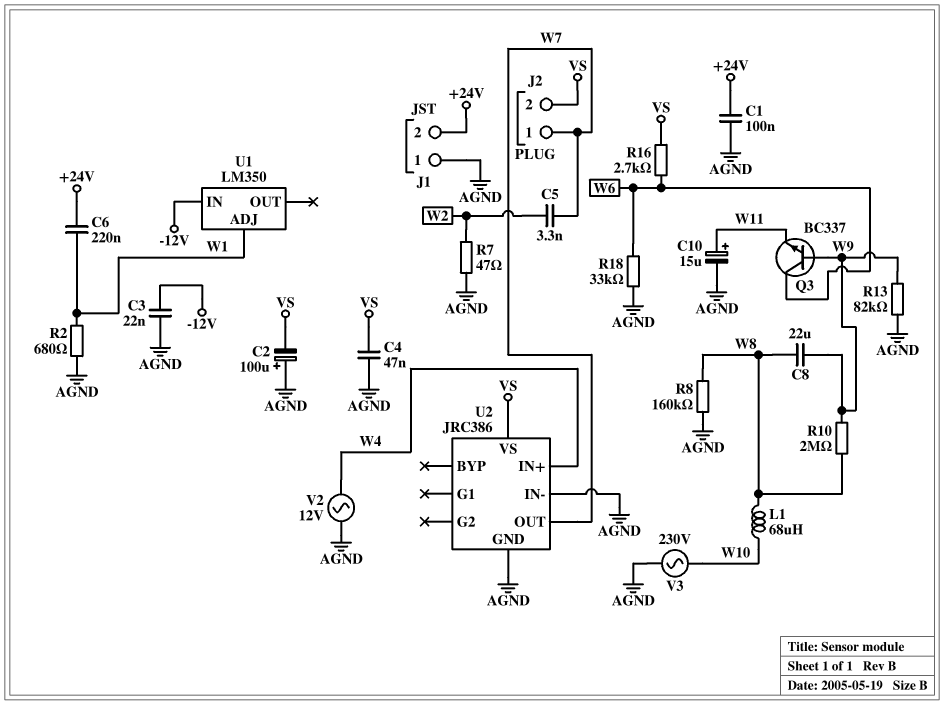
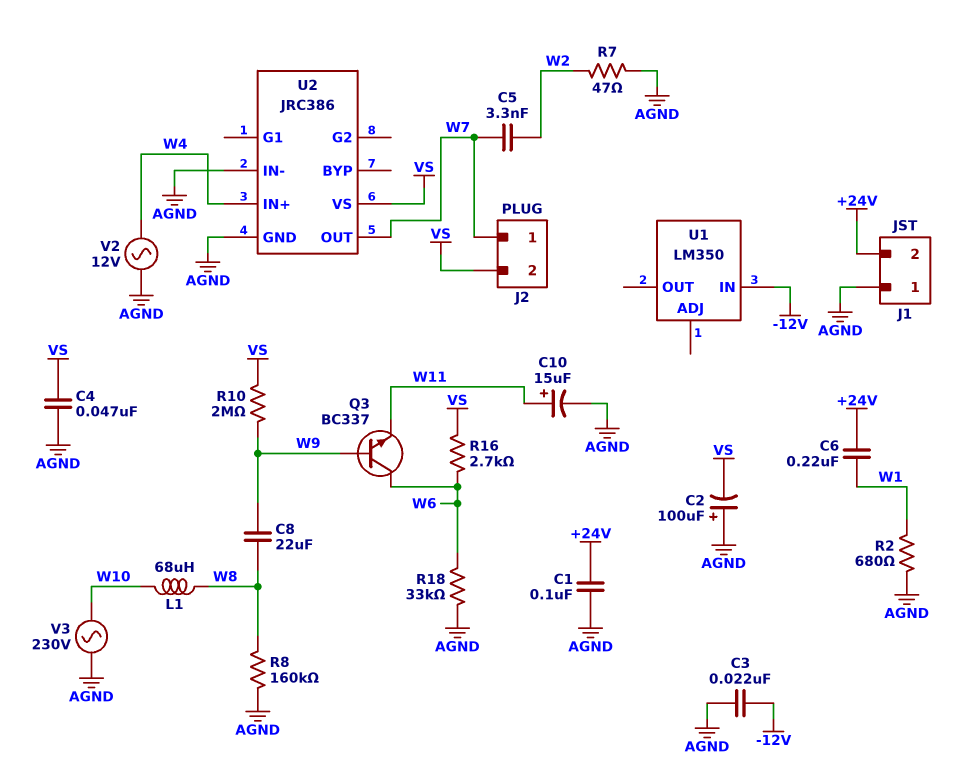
R10: 2M (W8, W9) -> 2M (VS, W9)
R13: 82k (AGND, W9) -> none
U1 pin ADJ: W1 -> none

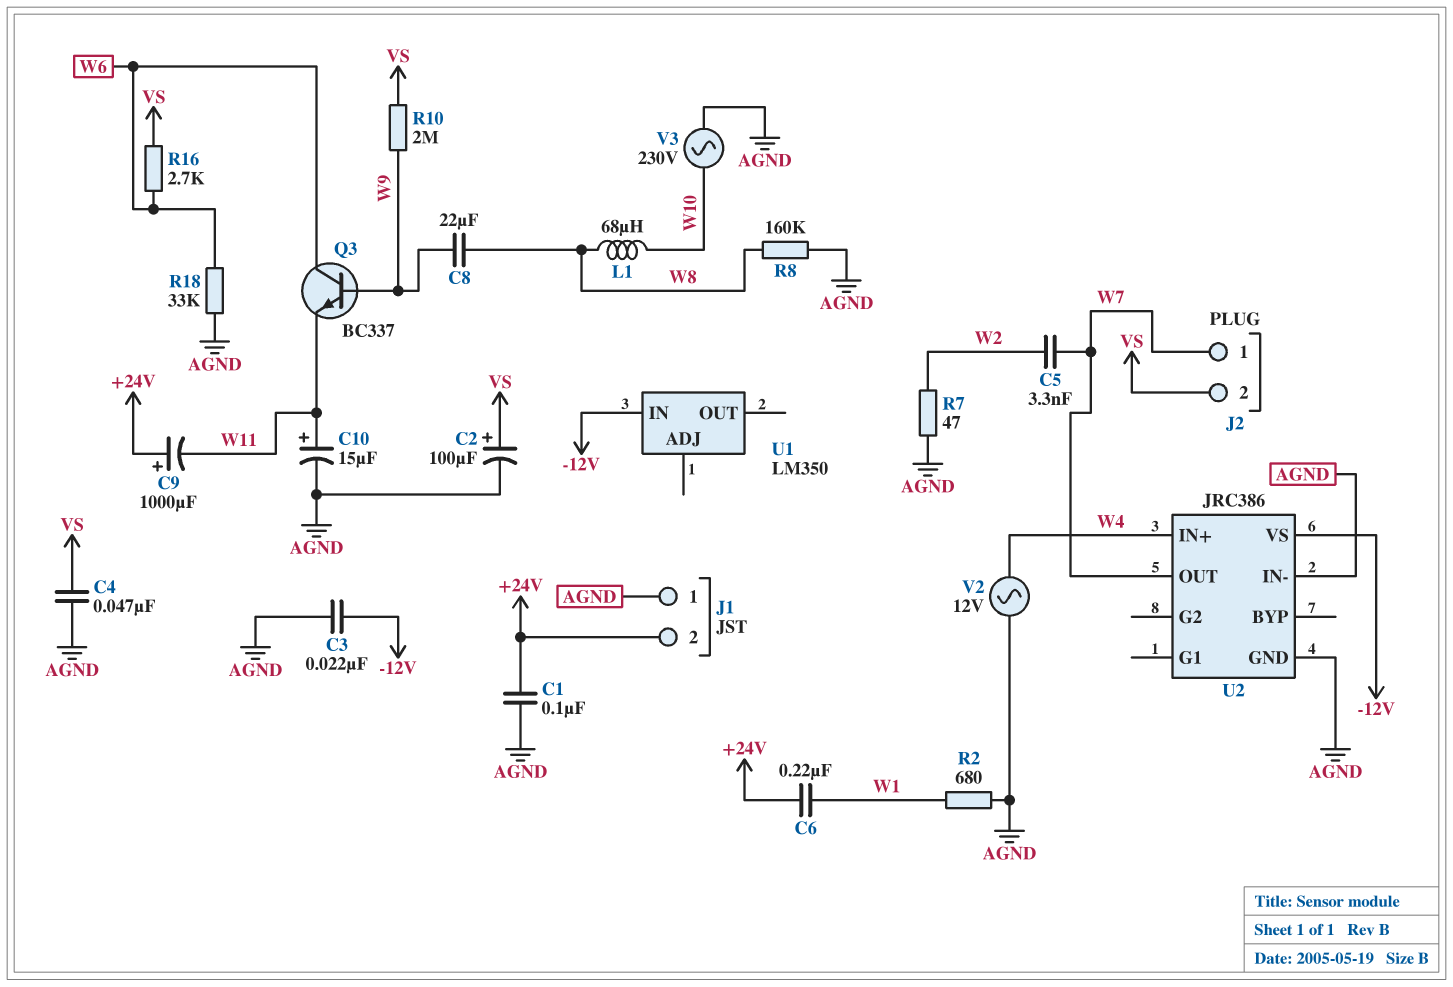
C2: 100uF (plus AGND, minus VS) -> 100uF (plus VS, minus AGND)
C9: none -> 1000uF (plus +24V, minus W11)
U2 pin VS: VS -> -12V

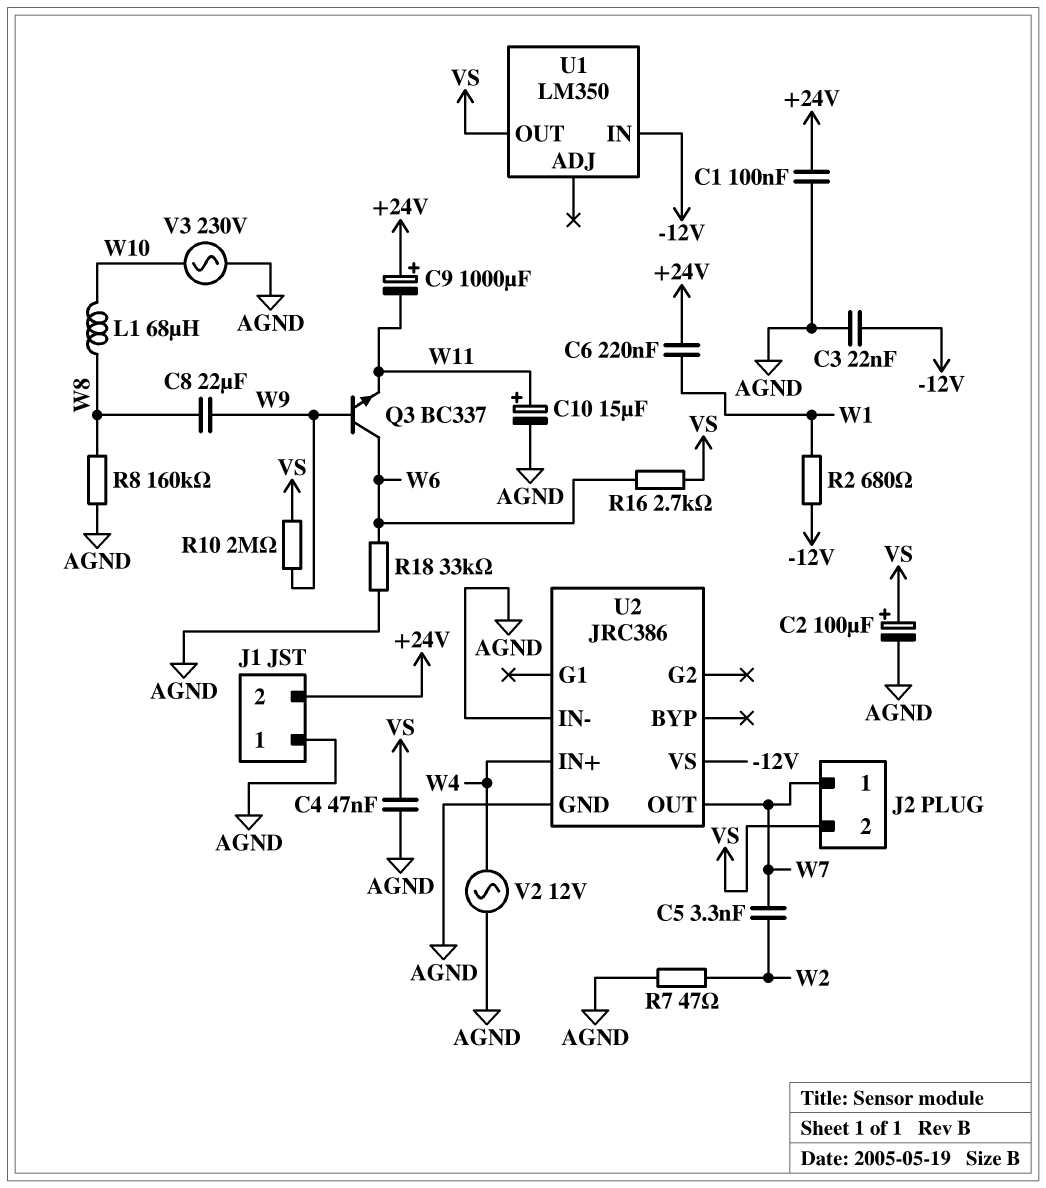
R2: 680 (AGND, W1) -> 680 (-12V, W1)
U1 pin OUT: none -> VS

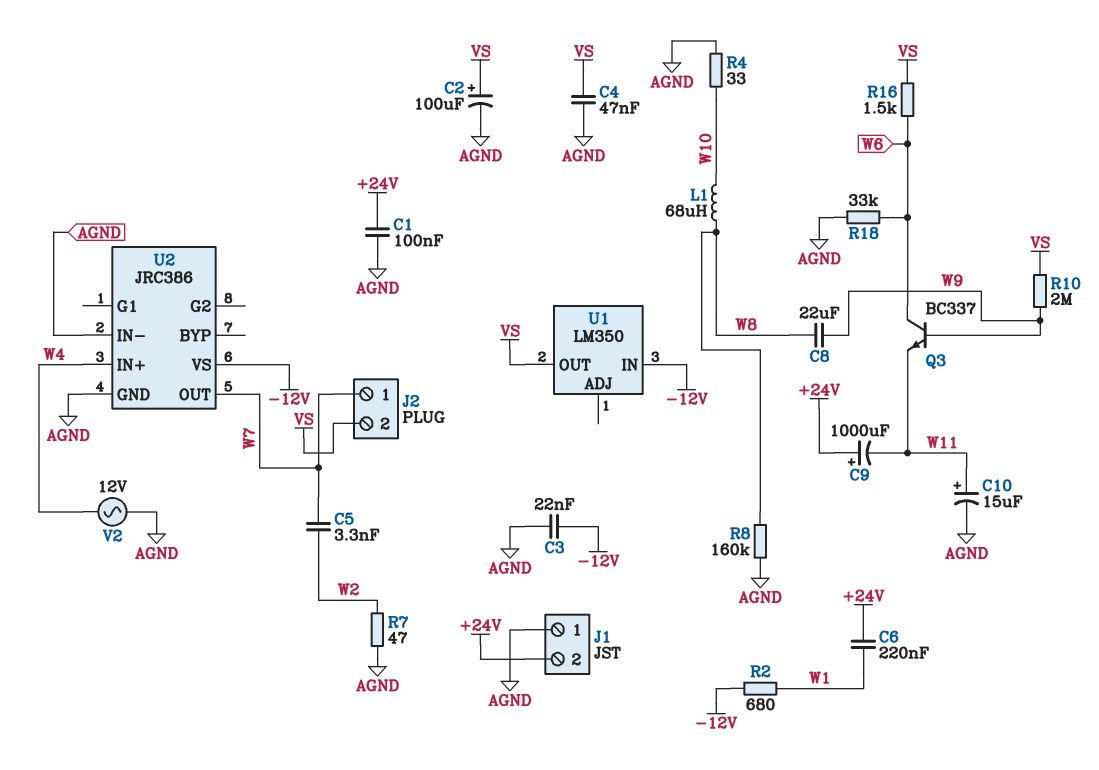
R4: none -> 33 (AGND, W10)
R16: 2.7k (VS, W6) -> 1.5k (VS, W6)
V3: AC 230V (AGND, W10) -> none

